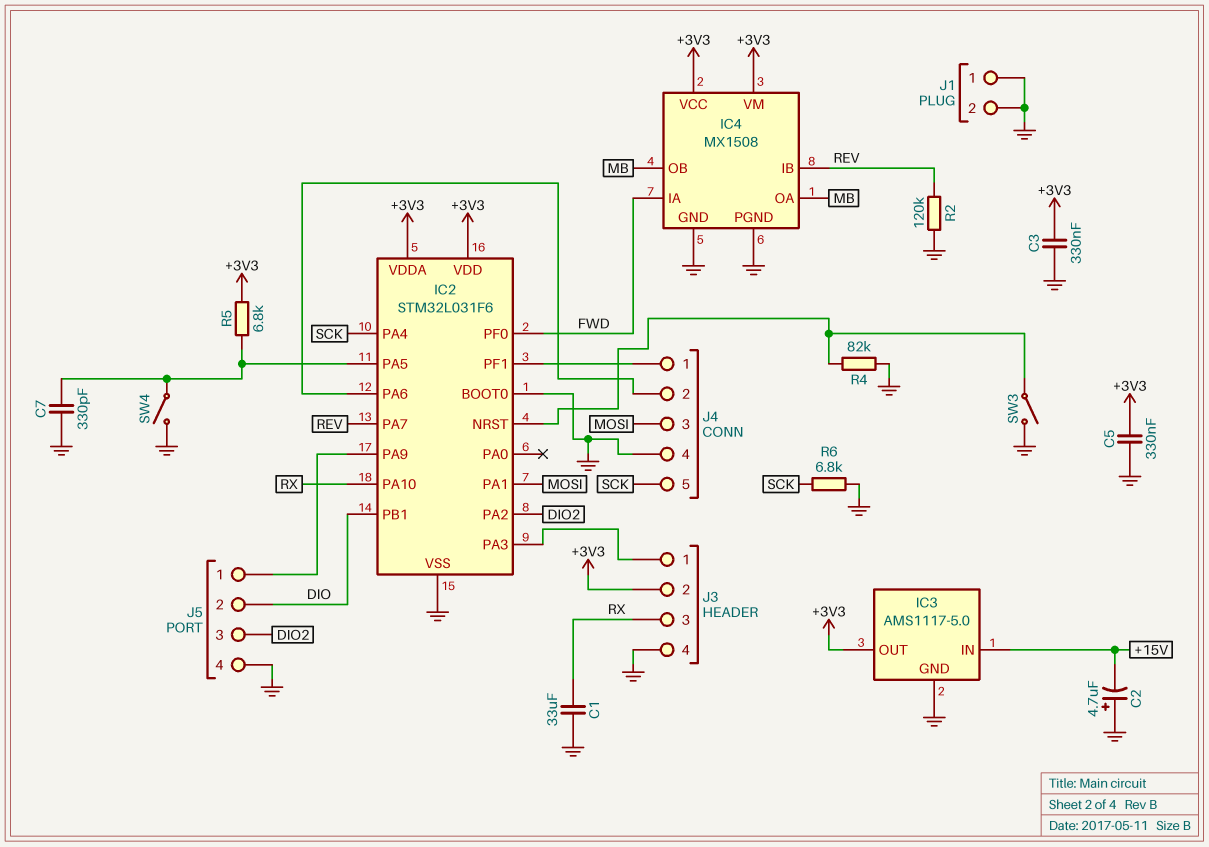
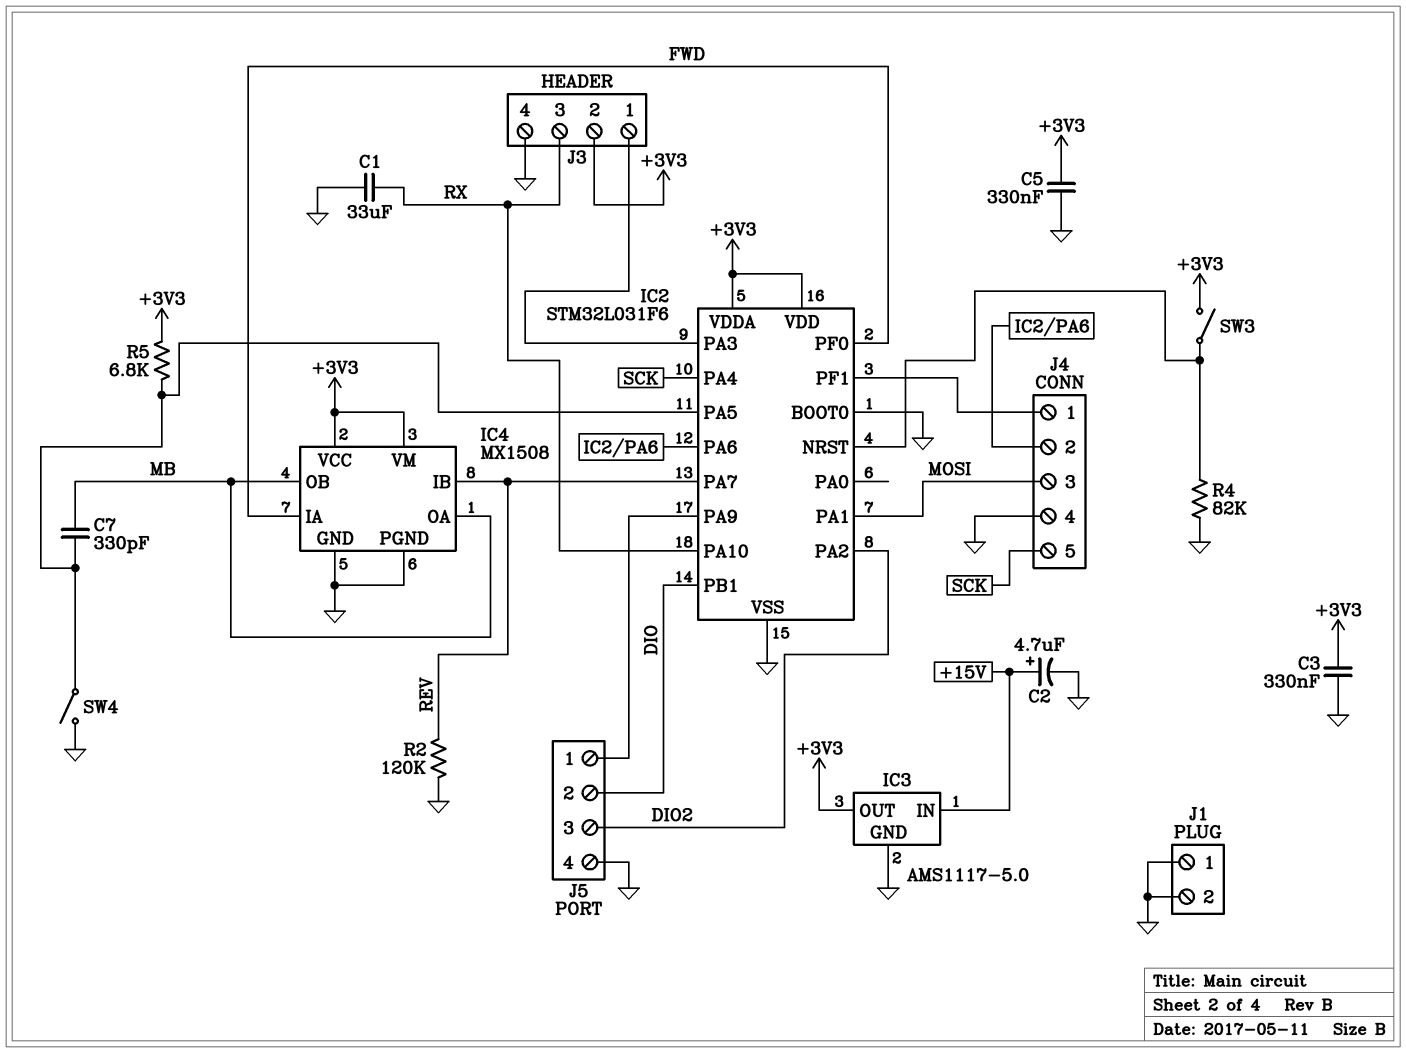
C2: 4.7uF (plus GND, minus +15V) -> 4.7uF (plus +15V, minus GND)
C7: 330pF (GND, IC2/PA5) -> 330pF (IC2/PA5, MB)
R6: 6.8k (GND, SCK) -> none
SW3: switch (GND, IC2/NRST) -> switch (+3V3, IC2/NRST)

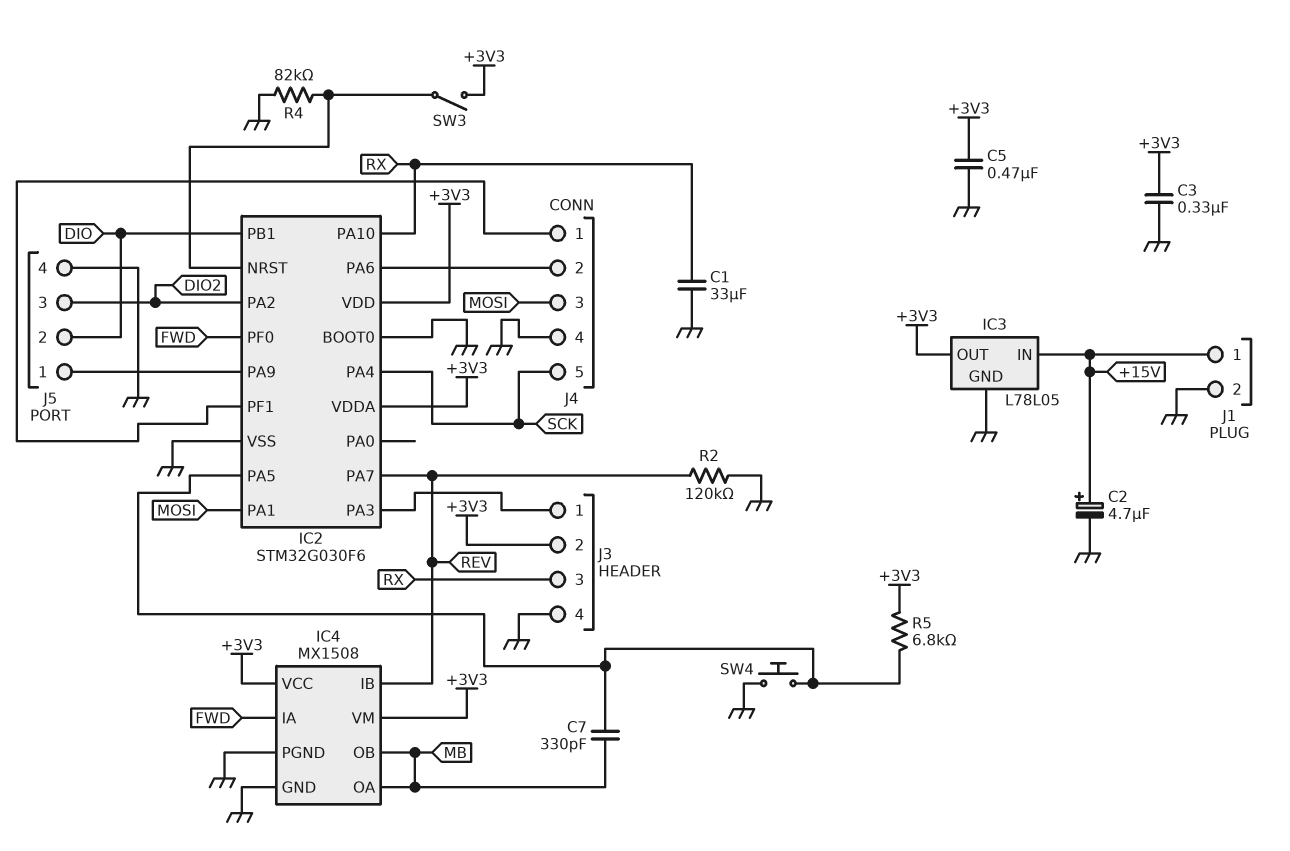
C5: 330nF (+3V3, GND) -> 470nF (+3V3, GND)
IC2: STM32L031F6 -> STM32G030F6
IC3: AMS1117-5.0 -> L78L05
J1 pin 1: GND -> +15V
SW4: switch (GND, IC2/PA5) -> button (GND, IC2/PA5)

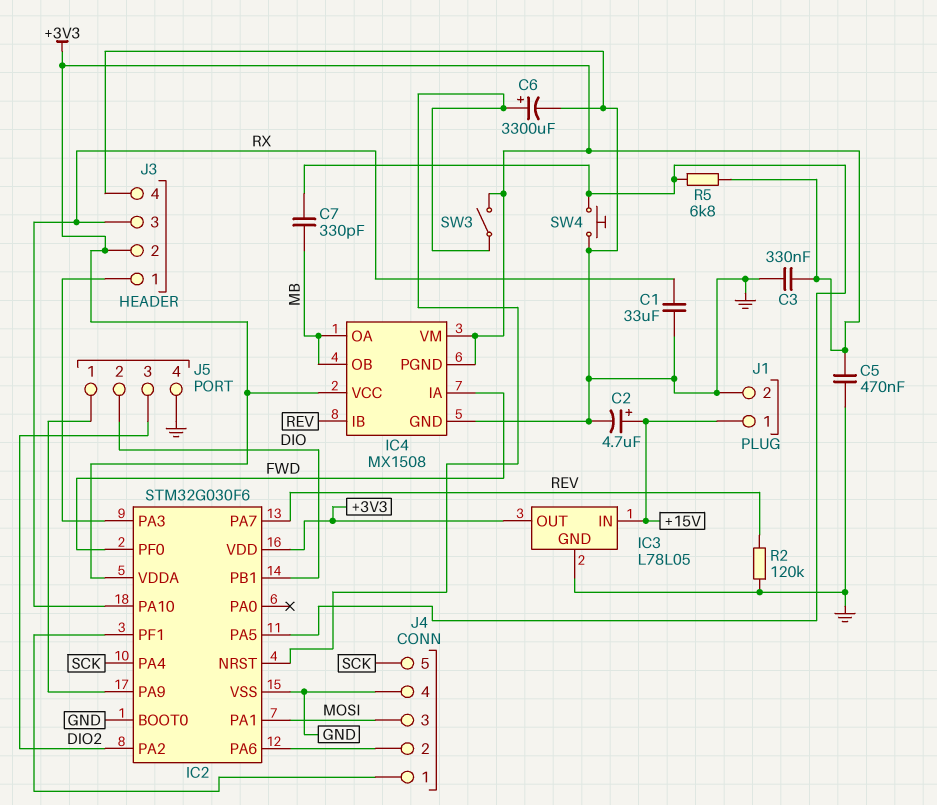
C6: none -> 3300uF (plus IC2/NRST, minus GND)
IC4 pin PGND: GND -> +3V3
R4: 82k (GND, IC2/NRST) -> none

